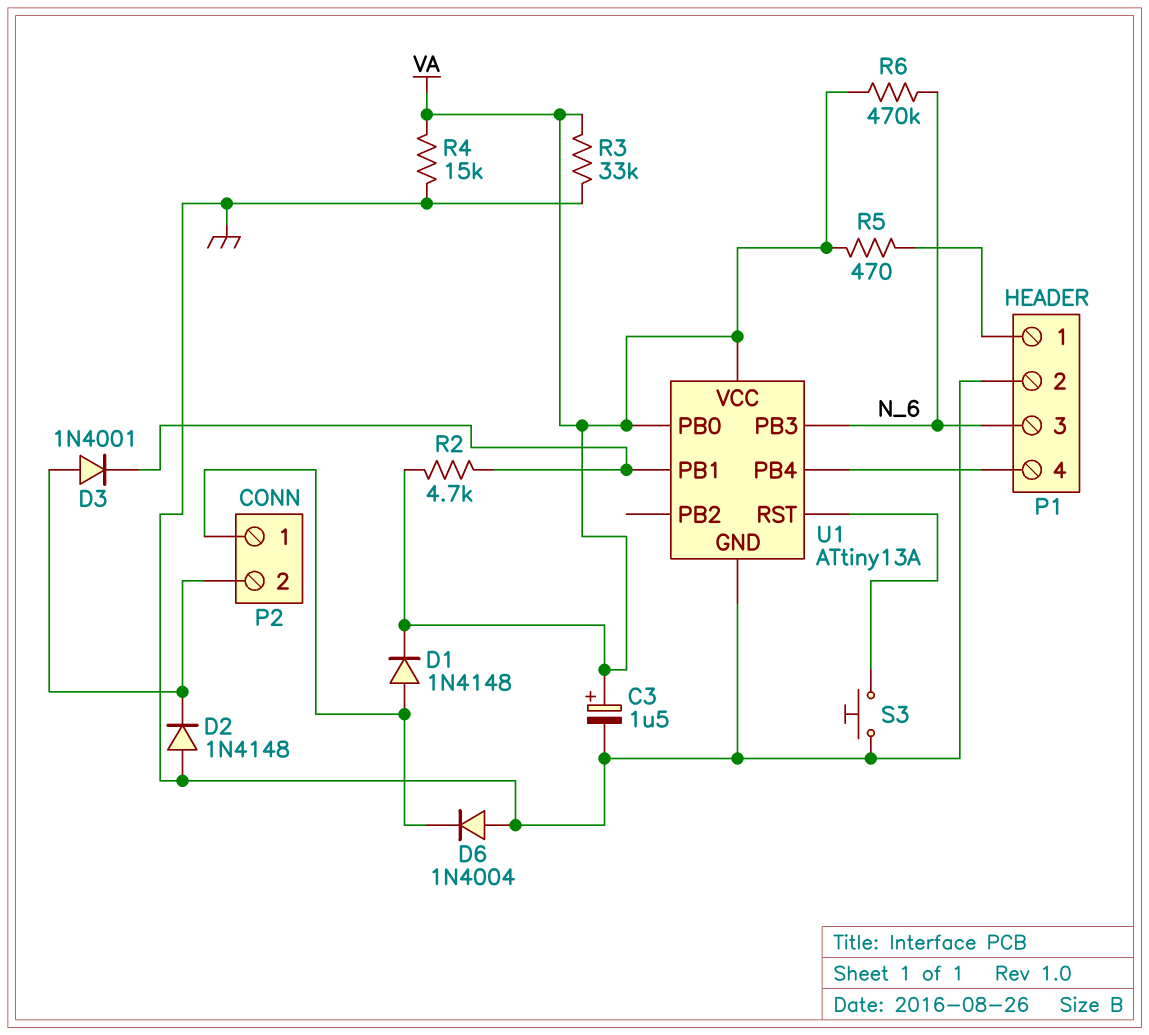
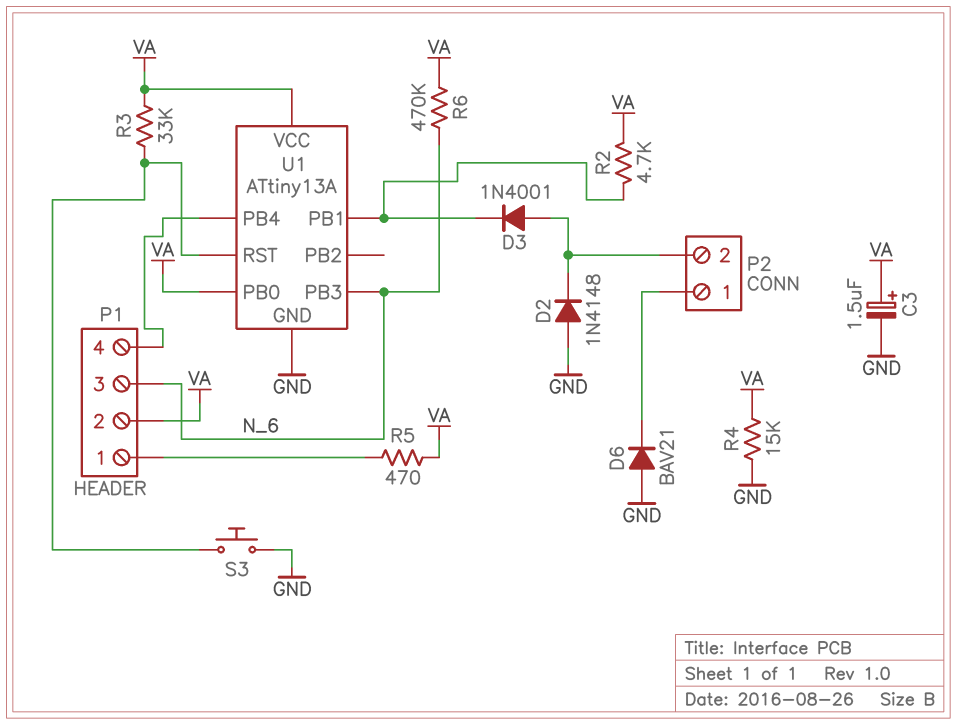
D1: diode 1N4148 (A P2/1, K VA) -> none
D6: diode 1N4004 (A GND, K P2/1) -> diode BAV21 (A GND, K P2/1)
P1 pin 2: GND -> VA
R3: 33k (GND, VA) -> 33k (U1/RST, VA)

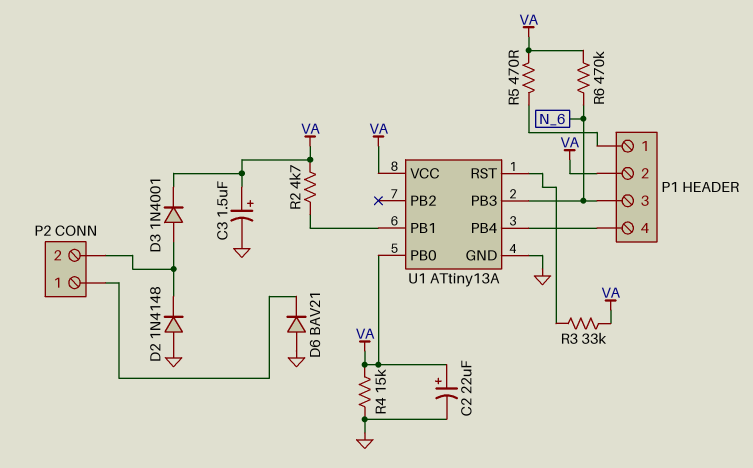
C2: none -> 22uF (plus VA, minus GND)
D3: diode 1N4001 (A P2/2, K U1/PB1) -> diode 1N4001 (A P2/2, K VA)
S3: button (GND, U1/RST) -> none

